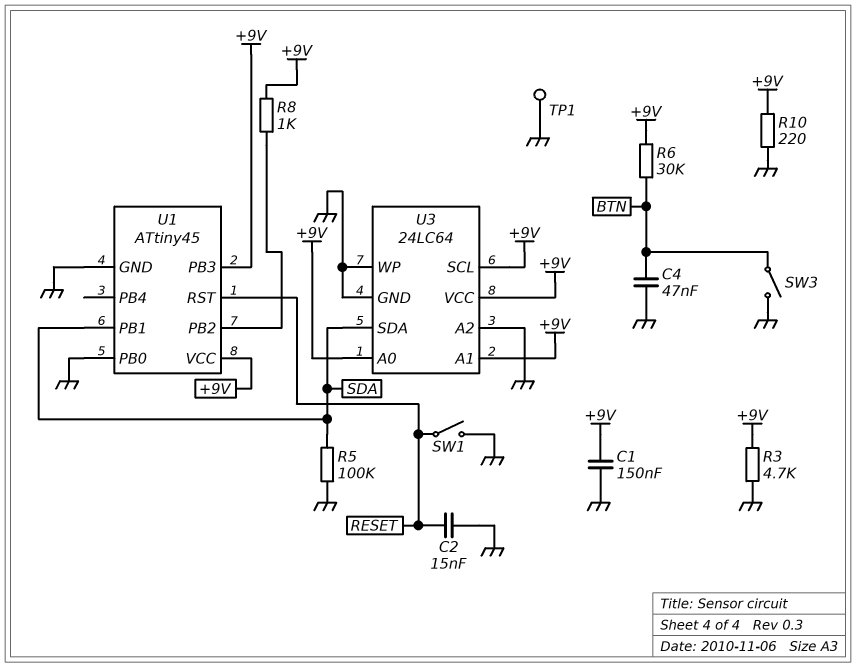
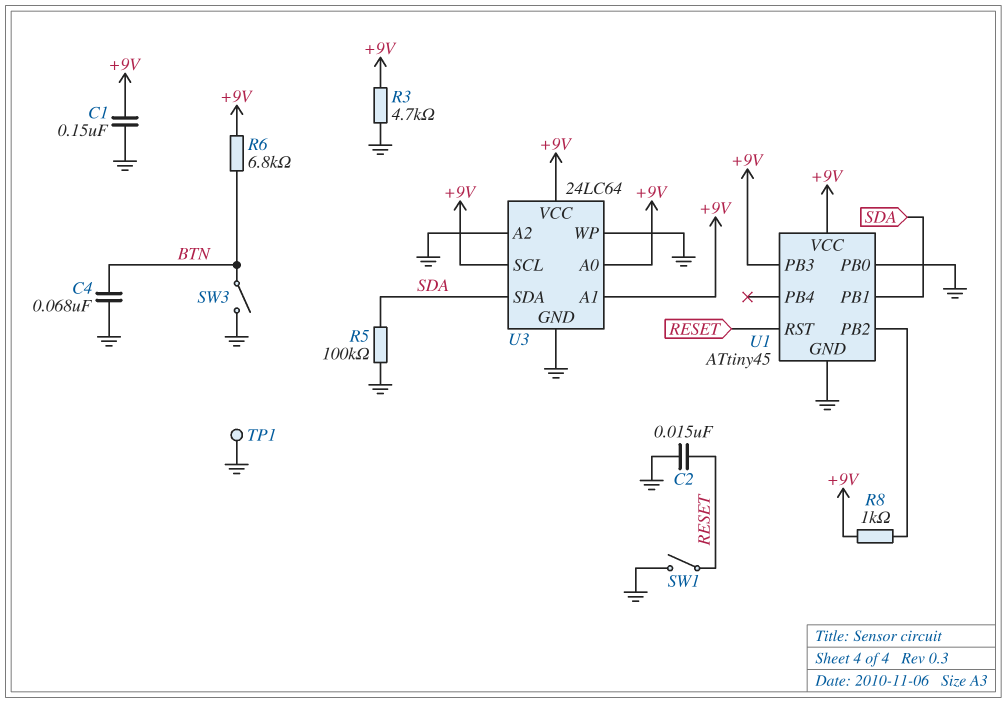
C4: 47nF (BTN, GND) -> 68nF (BTN, GND)
R6: 30k (+9V, BTN) -> 6.8k (+9V, BTN)
R10: 220 (+9V, GND) -> none

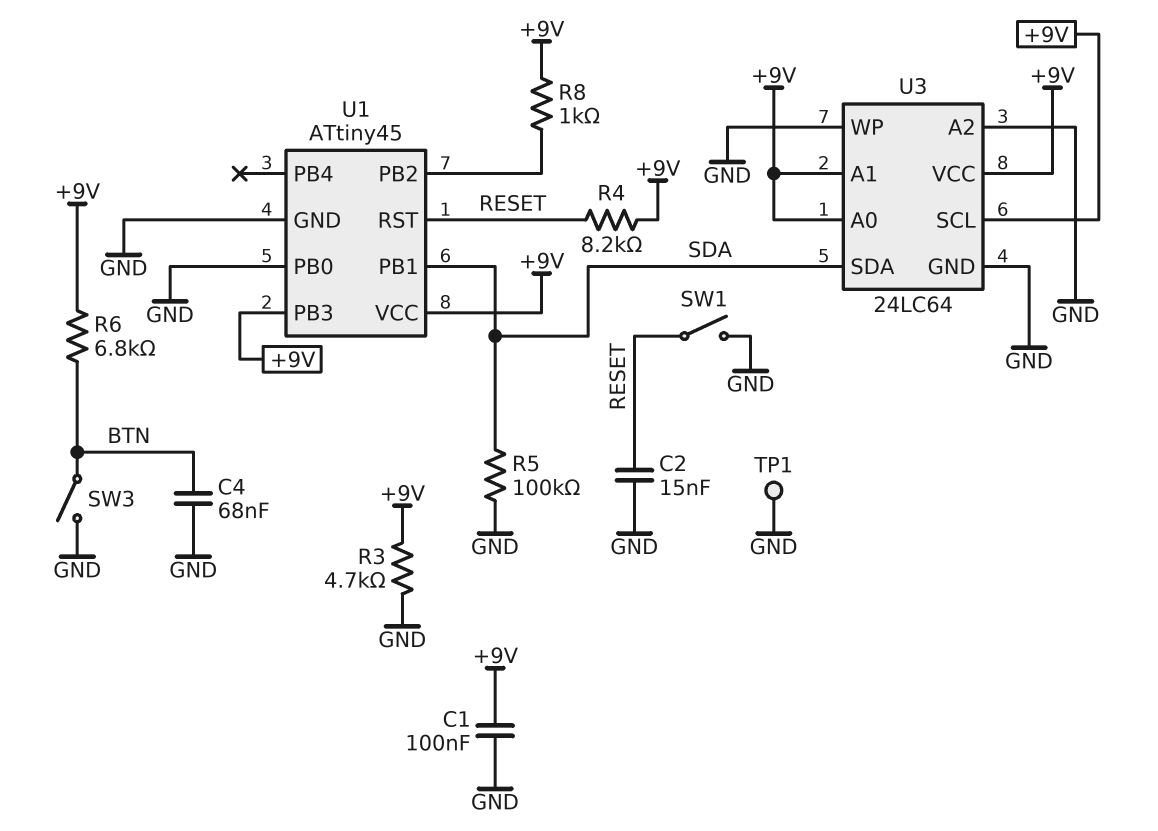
C1: 150nF (+9V, GND) -> 100nF (+9V, GND)
R4: none -> 8.2k (+9V, RESET)

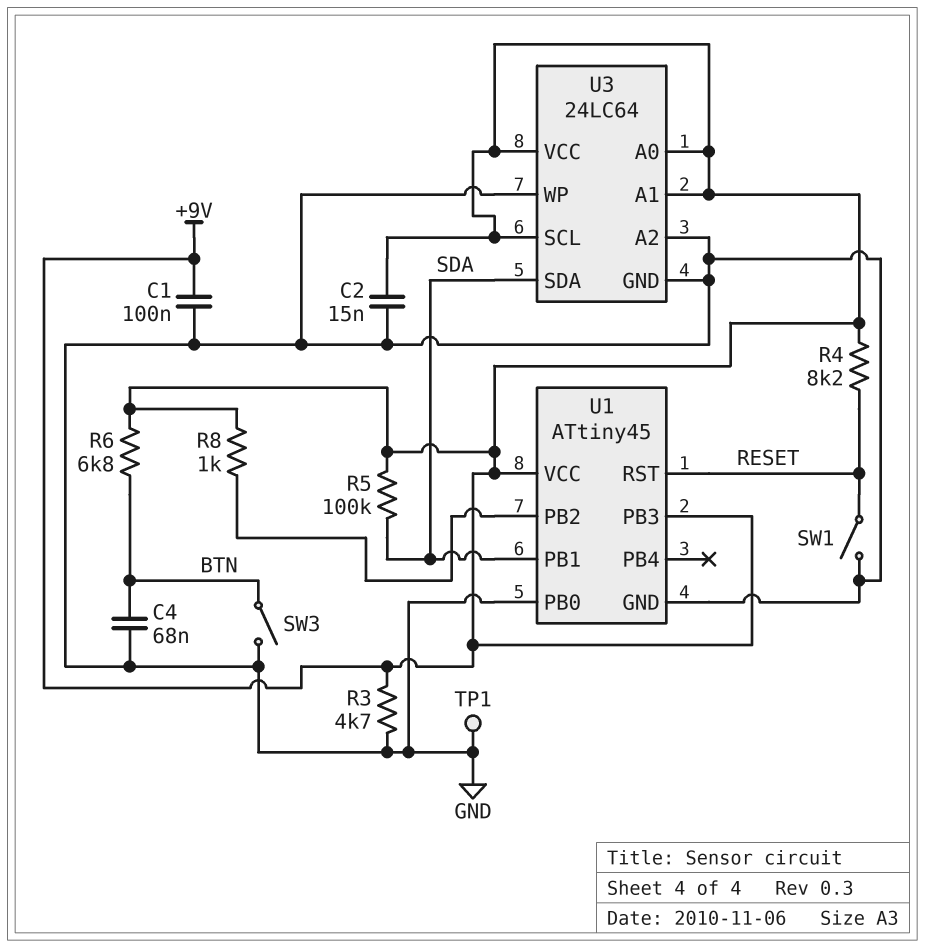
C2: 15nF (GND, RESET) -> 15nF (+9V, GND)
R5: 100k (GND, SDA) -> 100k (+9V, SDA)

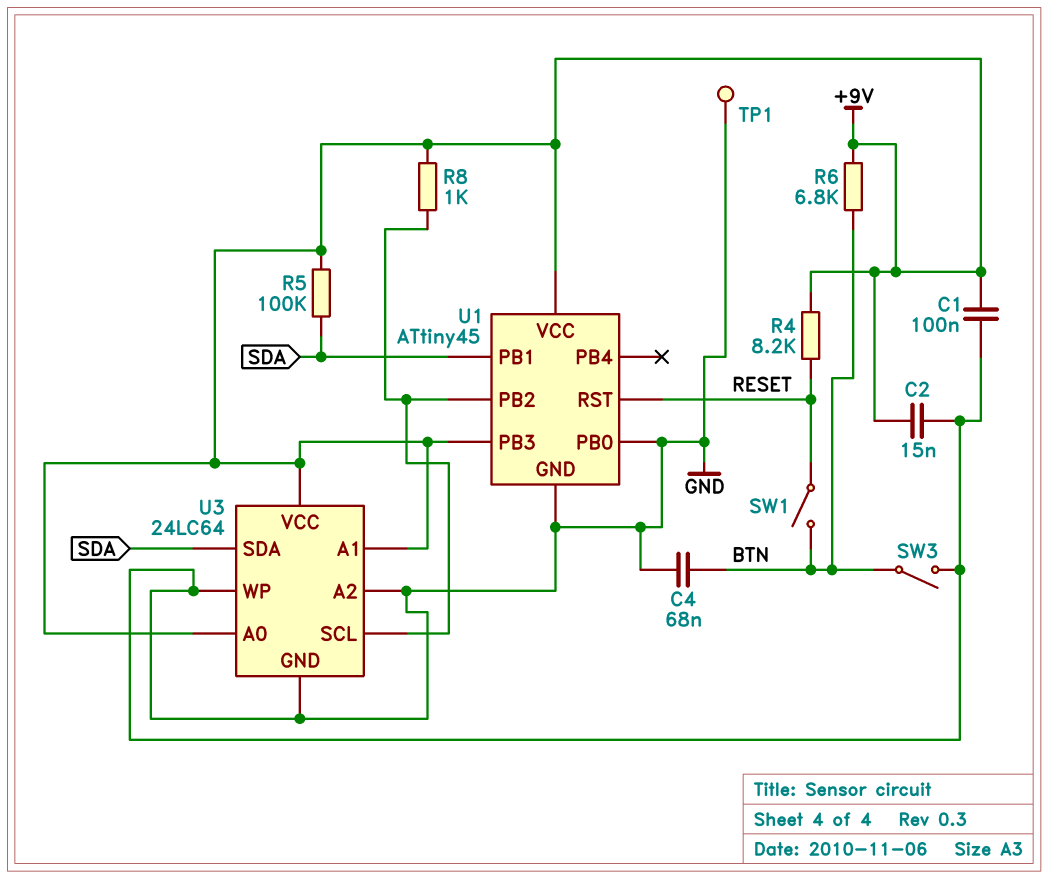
R3: 4.7k (+9V, GND) -> none
SW1: switch (GND, RESET) -> switch (BTN, RESET)
U3 pin SCL: +9V -> U1/PB2

